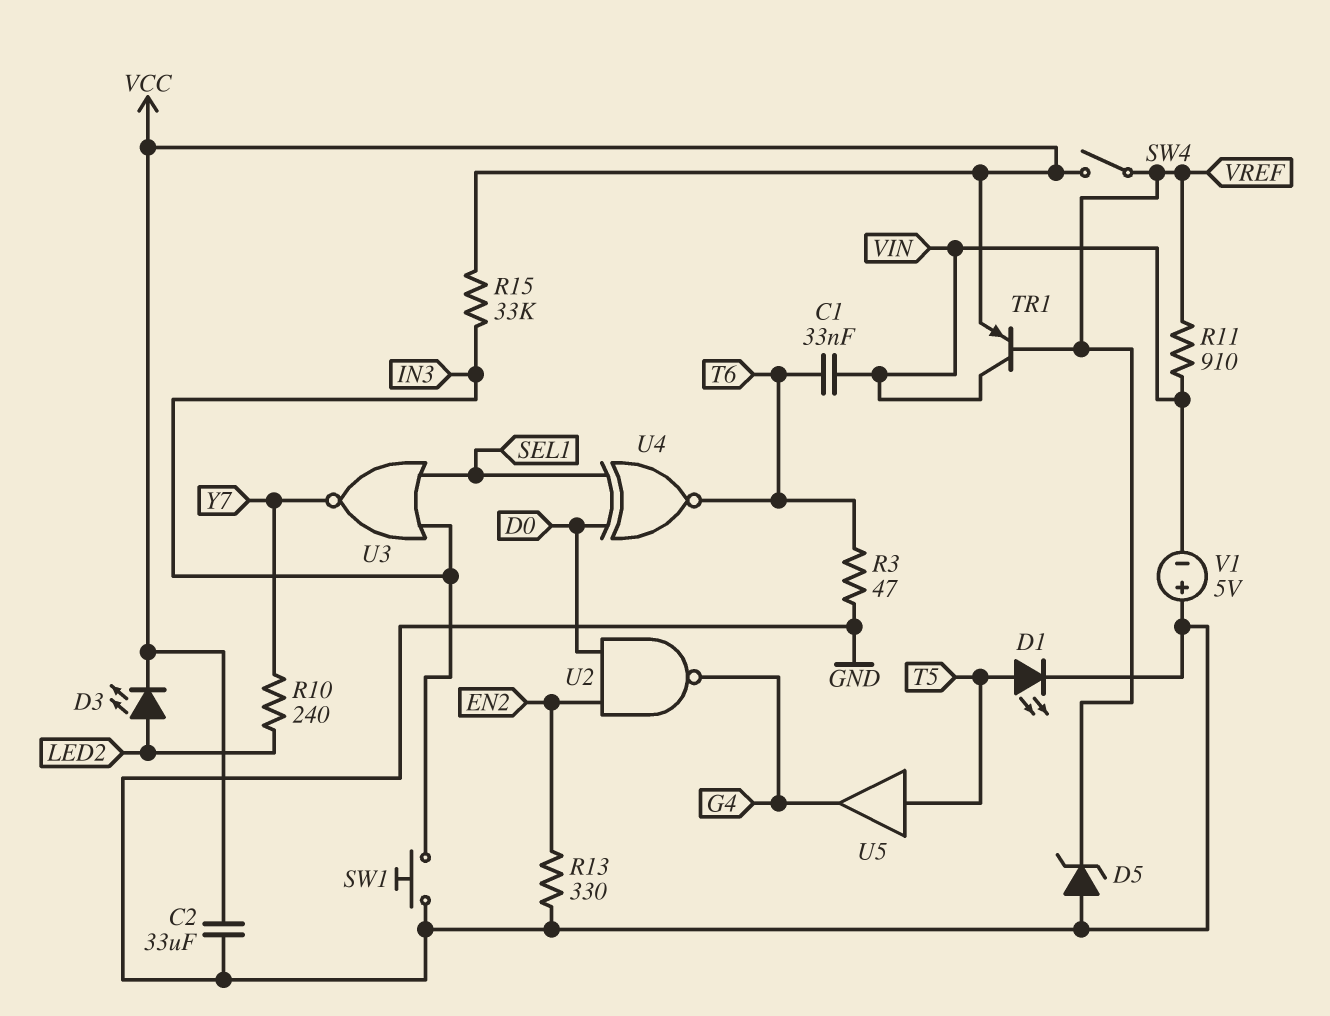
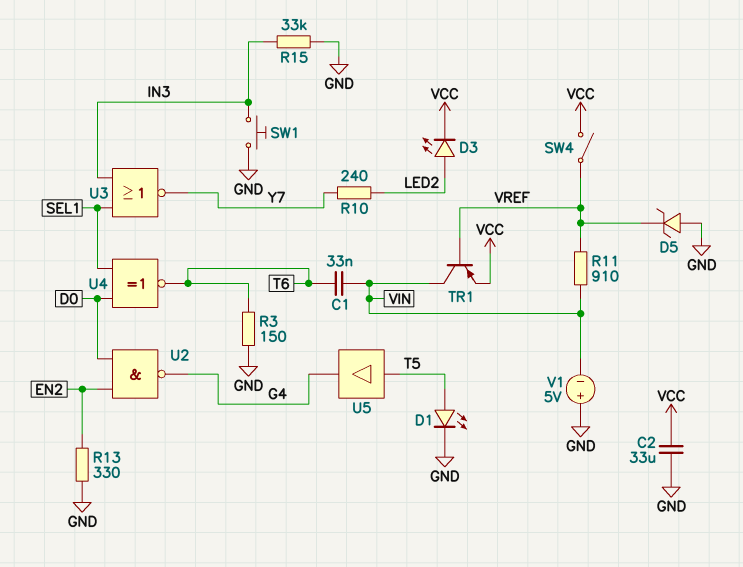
R3: 47 (GND, T6) -> 150 (GND, T6)
R15: 33k (IN3, VCC) -> 33k (GND, IN3)

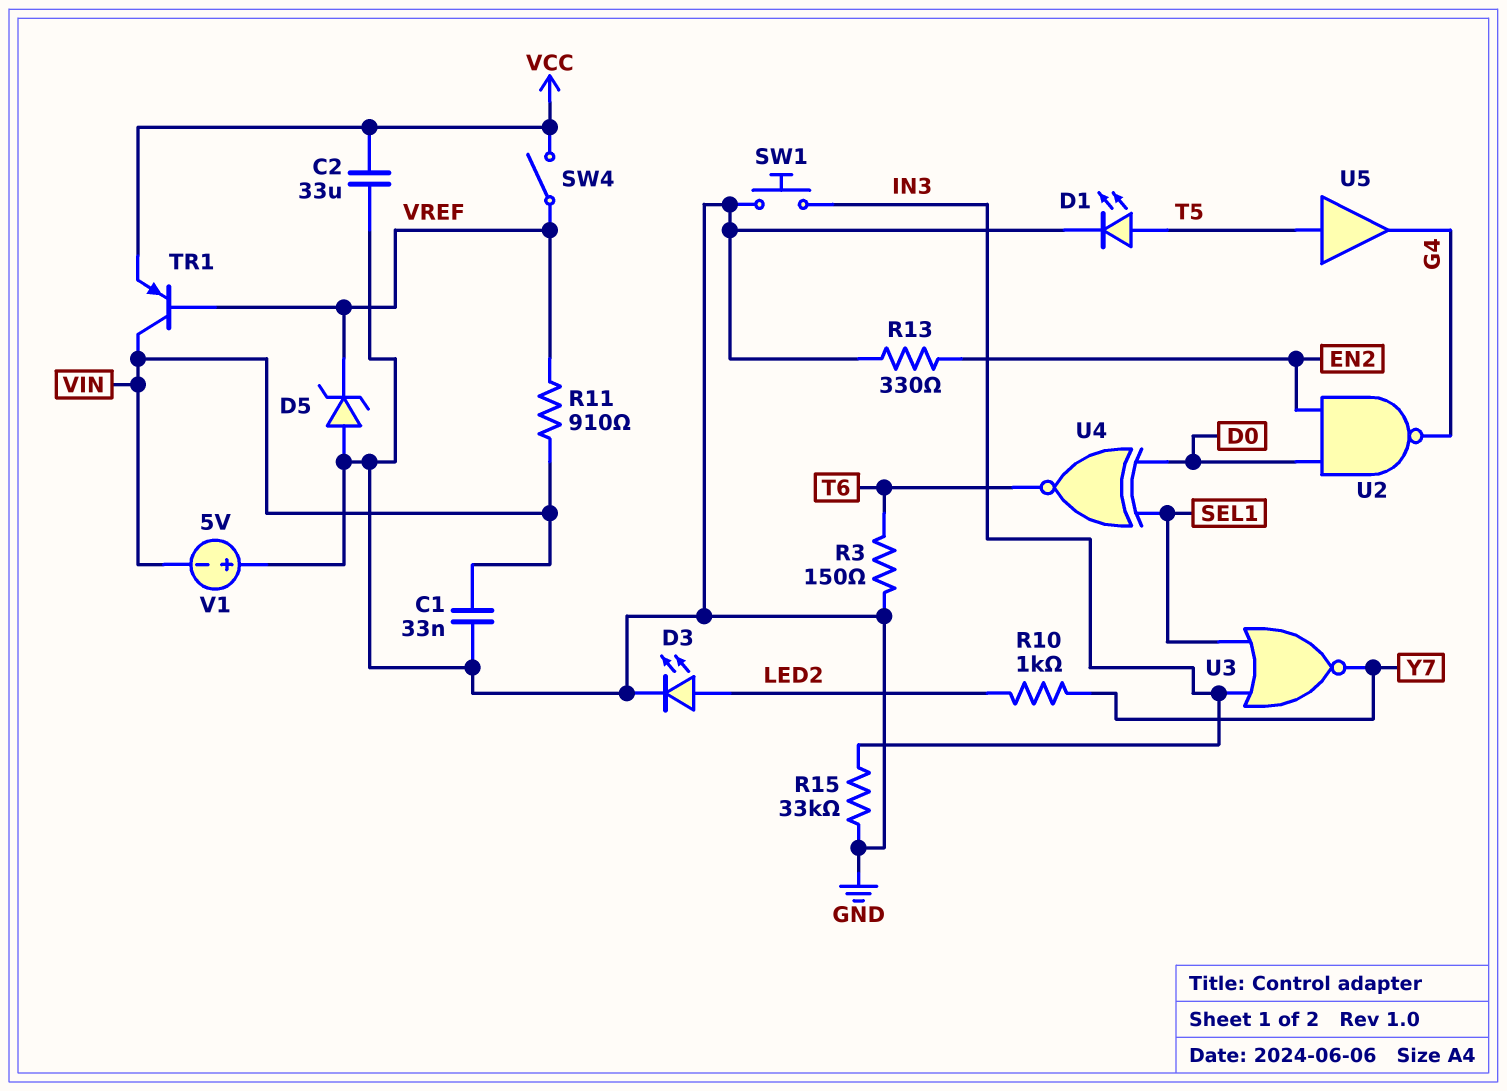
C1: 33nF (T6, VIN) -> 33nF (GND, VIN)
D3: LED (A LED2, K VCC) -> LED (A LED2, K GND)
R10: 240 (LED2, Y7) -> 1k (LED2, Y7)

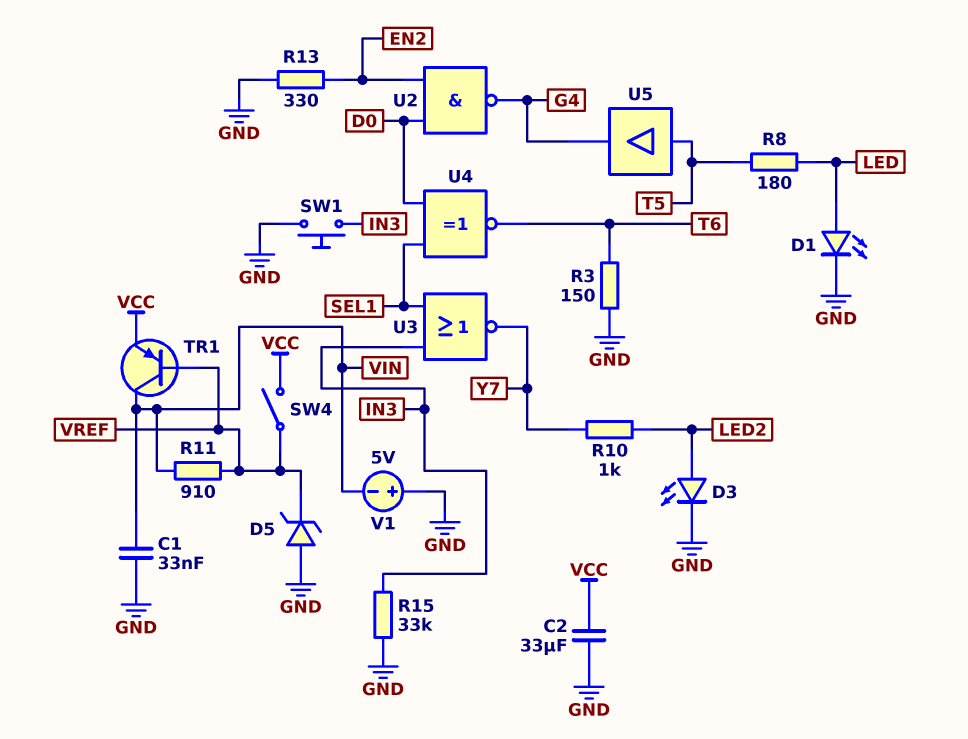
D1: LED (A T5, K GND) -> LED (A LED, K GND)
R8: none -> 180 (LED, T5)

